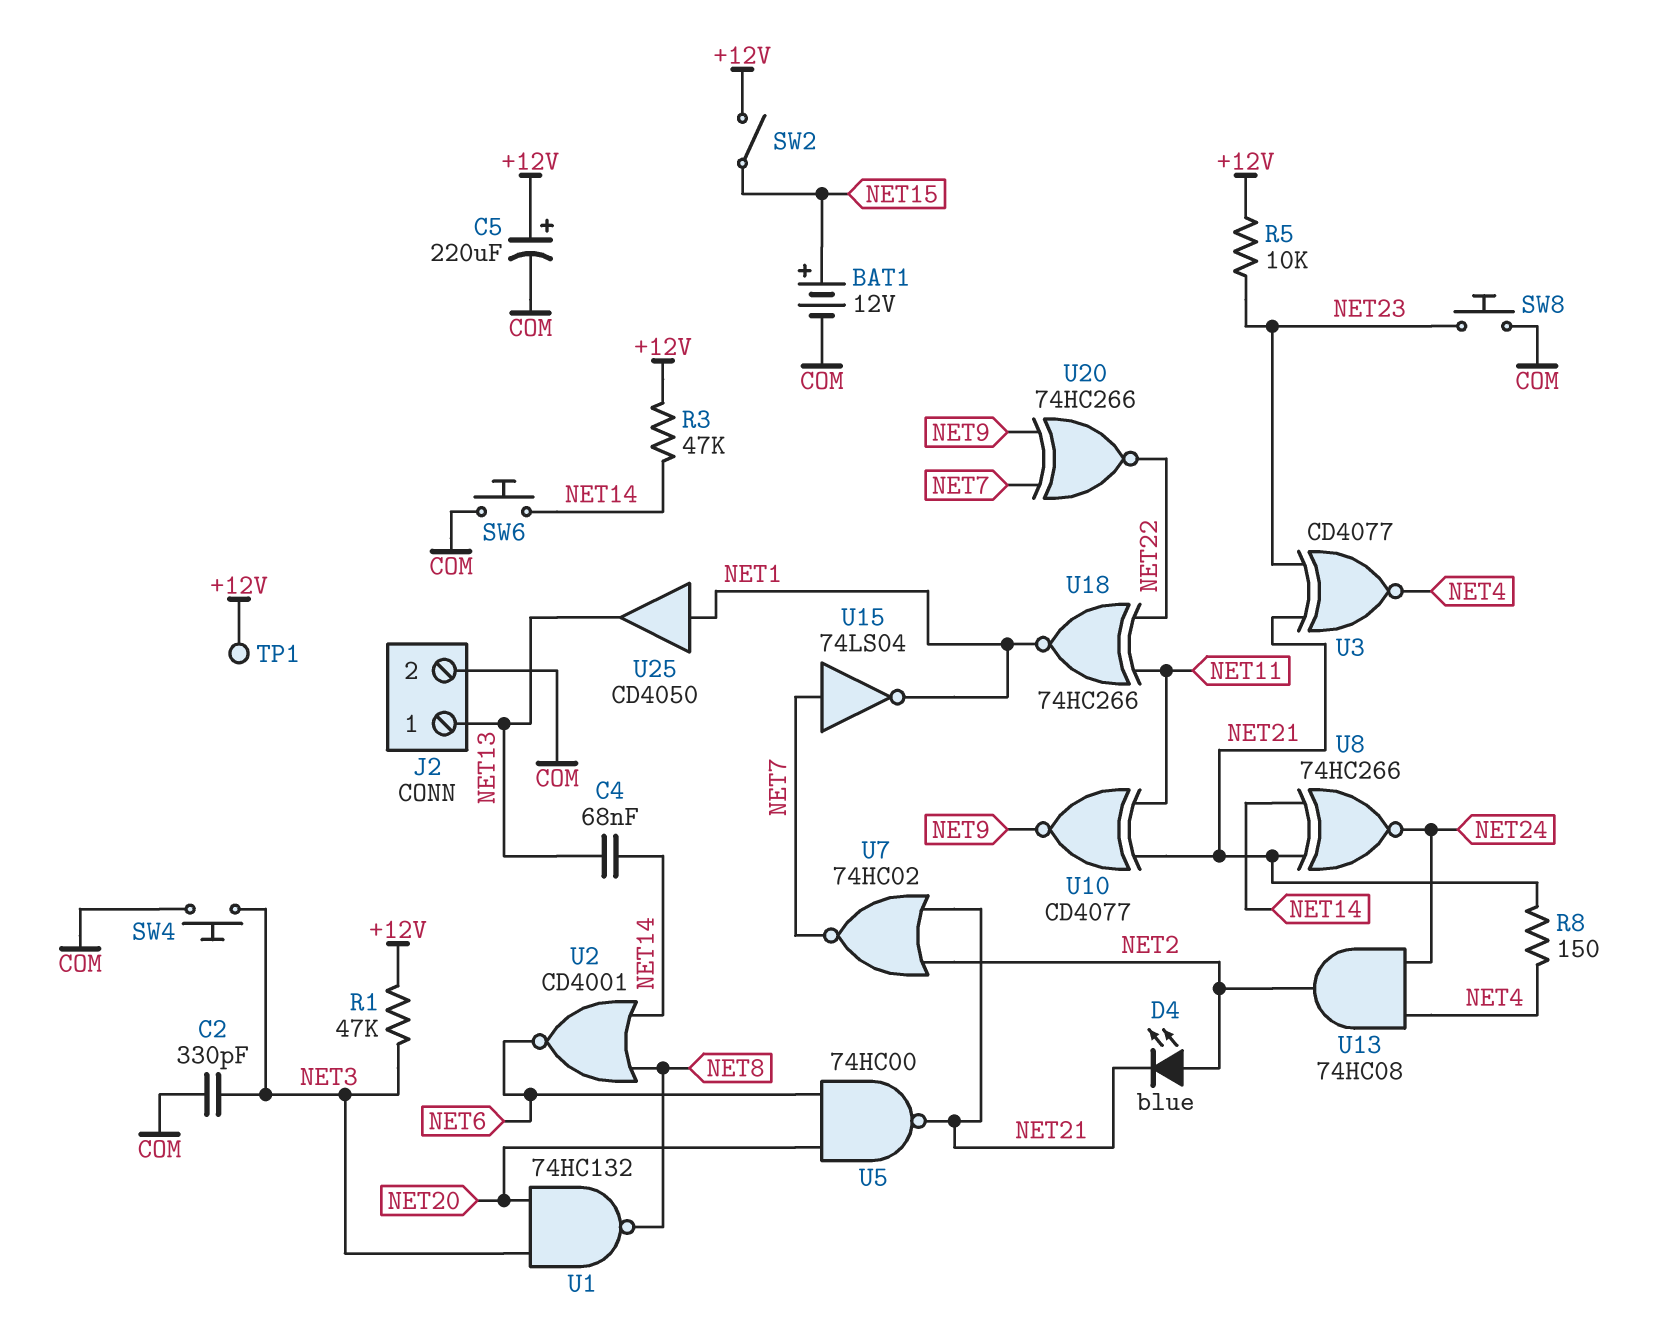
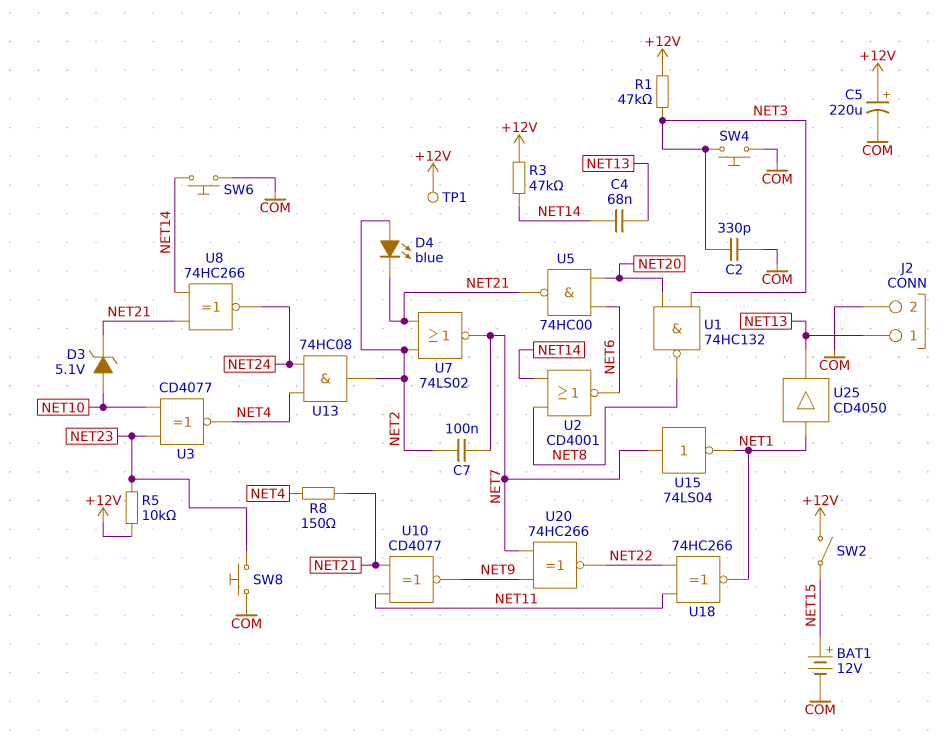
C7: none -> 100nF (NET2, NET7)
D3: none -> zener 5.1V (A NET10, K NET21)
U3: XNOR CD4077 (in NET21, in NET23, out NET4) -> XNOR CD4077 (in NET10, in NET23, out NET4)
U7: NOR 74HC02 (in NET2, in NET21, out NET7) -> NOR 74LS02 (in NET2, in NET21, out NET7)

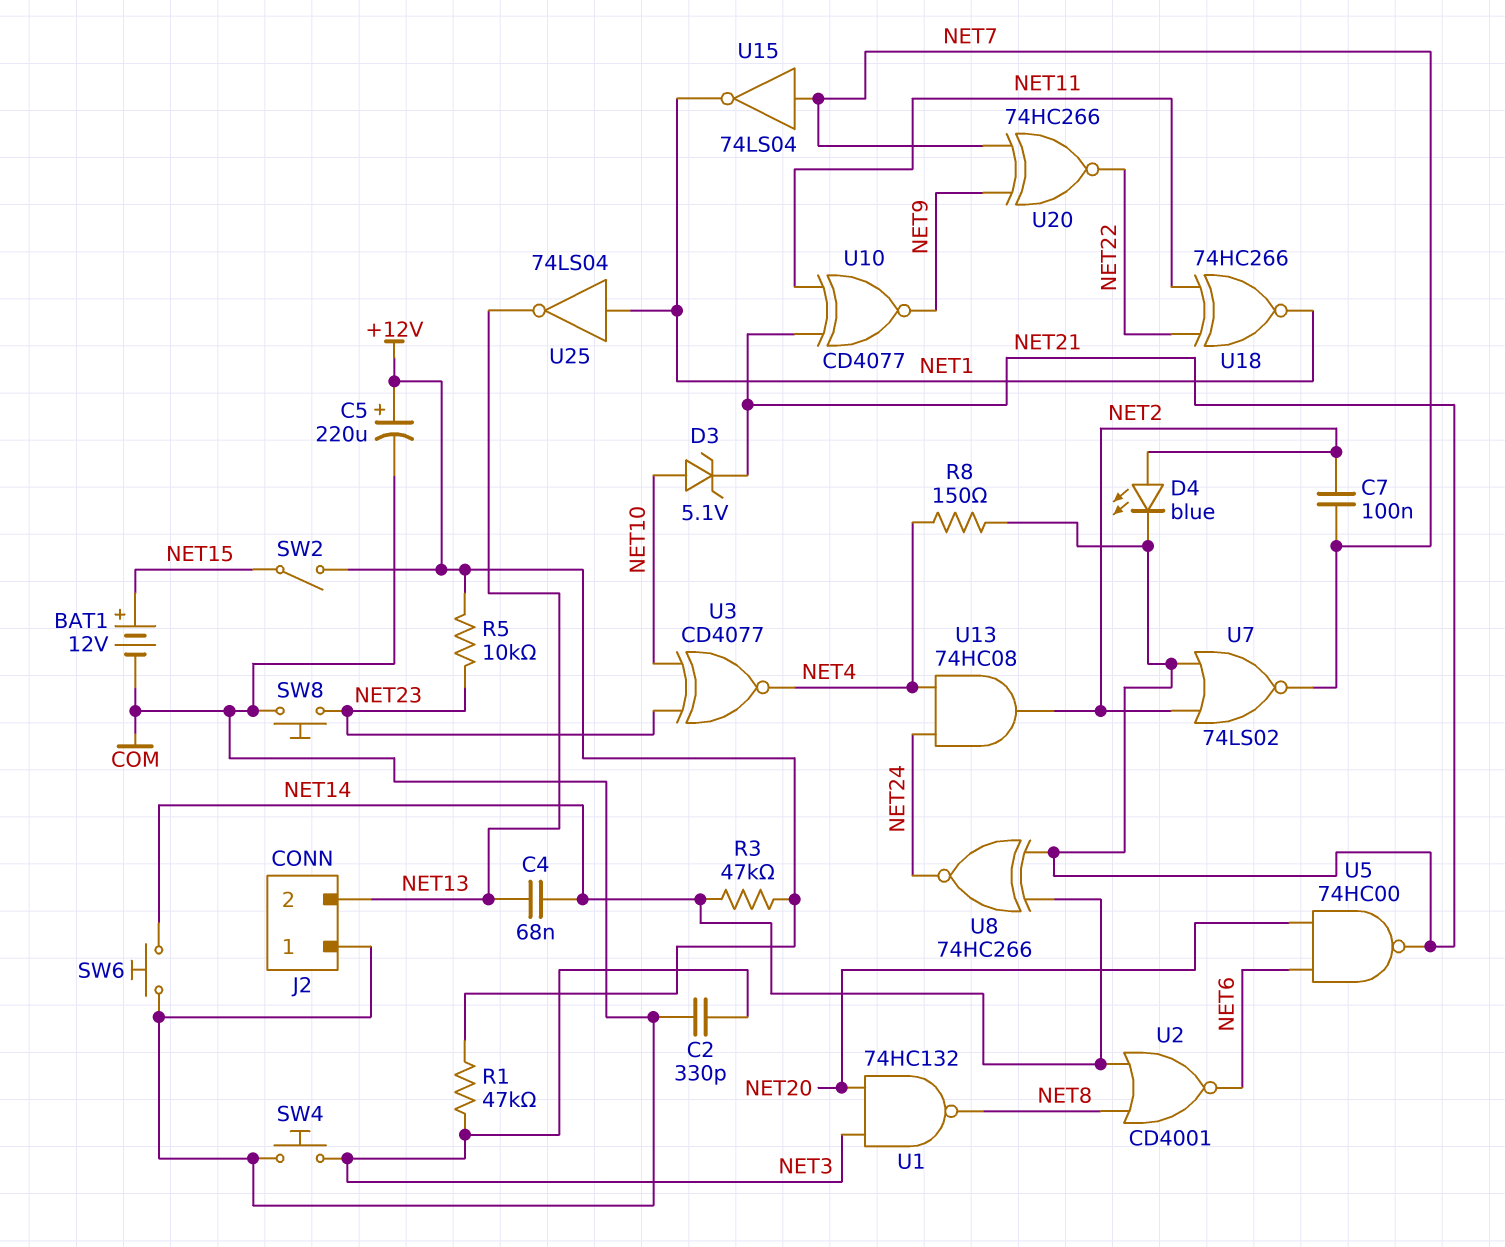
J2 pin 1: NET13 -> COM
J2 pin 2: COM -> NET13
TP1: test point (+12V) -> none
U25: buffer CD4050 (in NET1, out NET13) -> NOT 74LS04 (in NET1, out NET13)

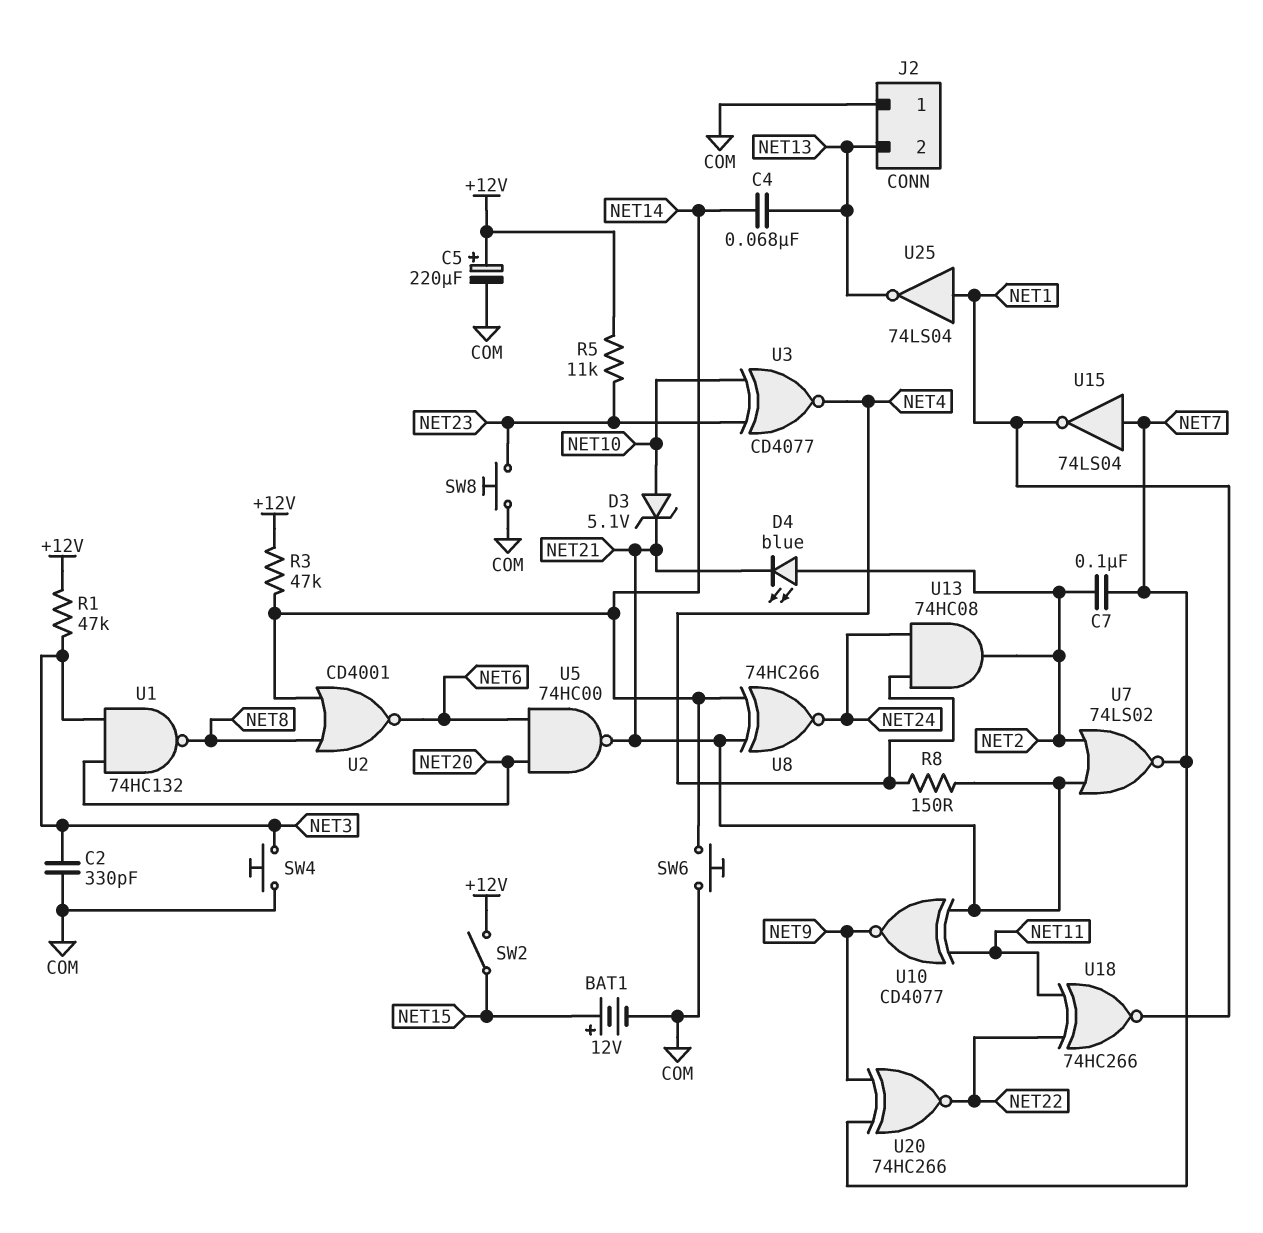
R5: 10k (+12V, NET23) -> 11k (+12V, NET23)

